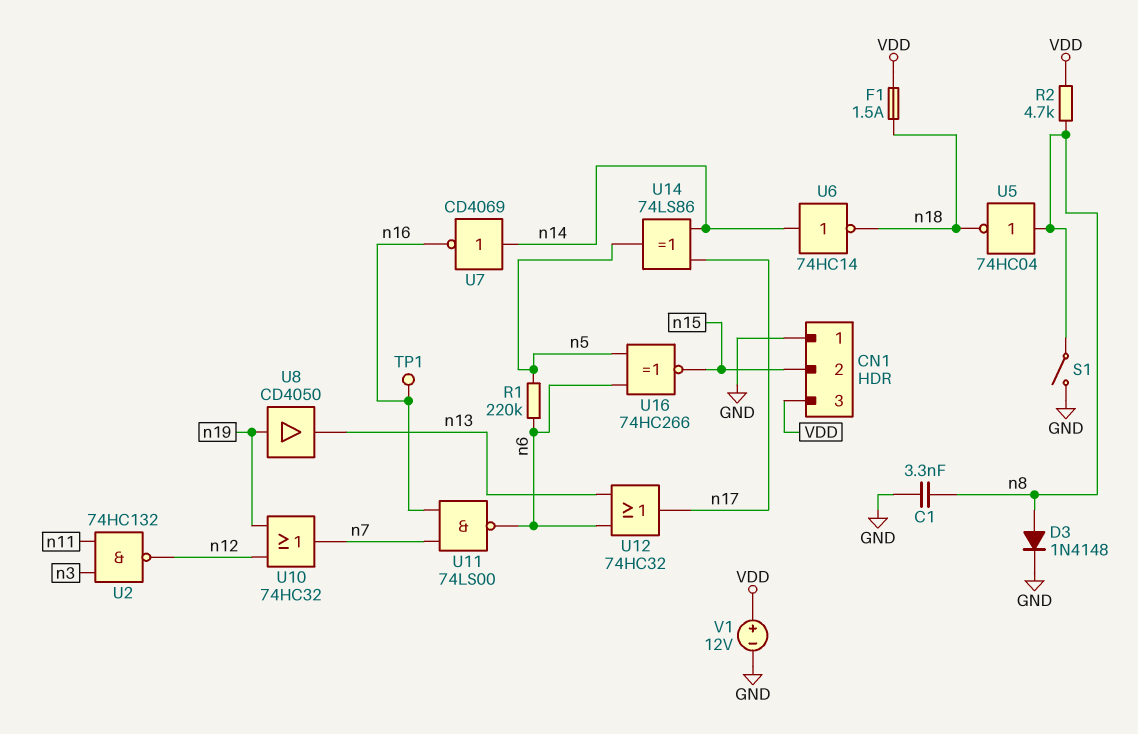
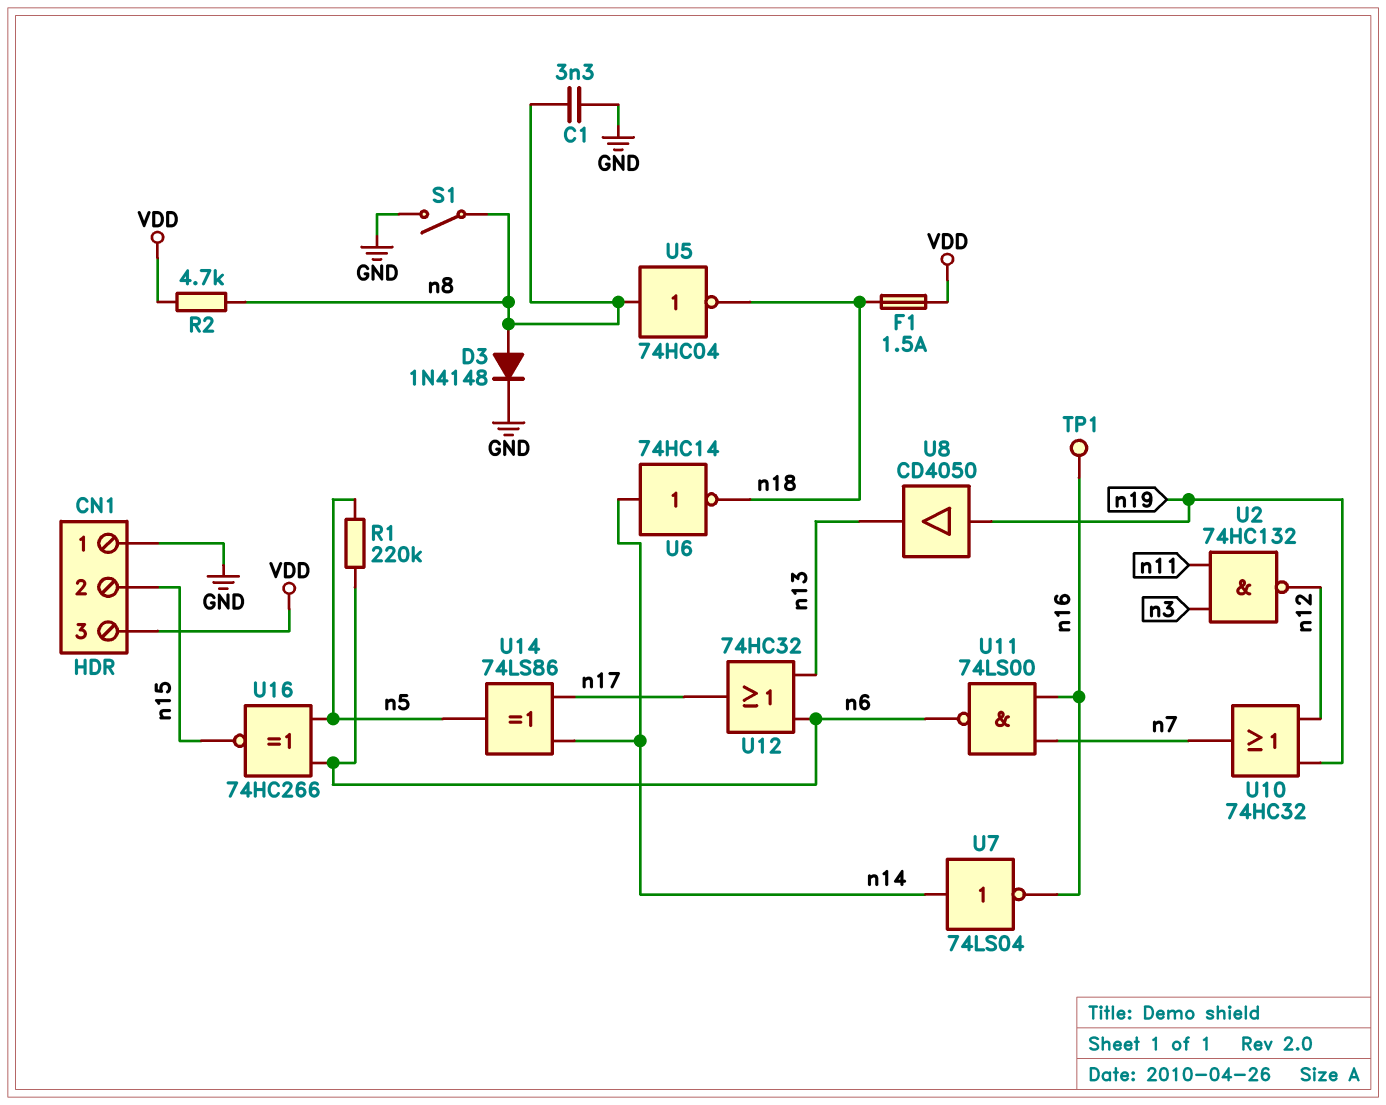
U7: NOT CD4069 (in n14, out n16) -> NOT 74LS04 (in n14, out n16)
V1: 12V (plus VDD, minus GND) -> none

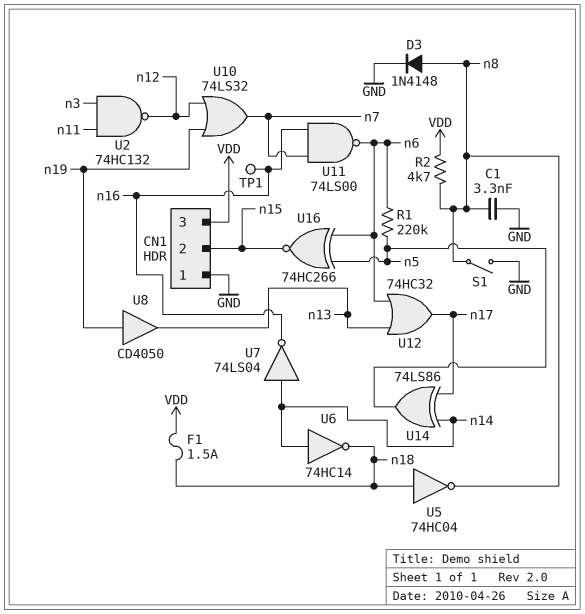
U5: NOT 74HC04 (in n8, out n18) -> NOT 74HC04 (in n18, out n8)
U10: OR 74HC32 (in n12, in n19, out n7) -> OR 74LS32 (in n12, in n19, out n7)

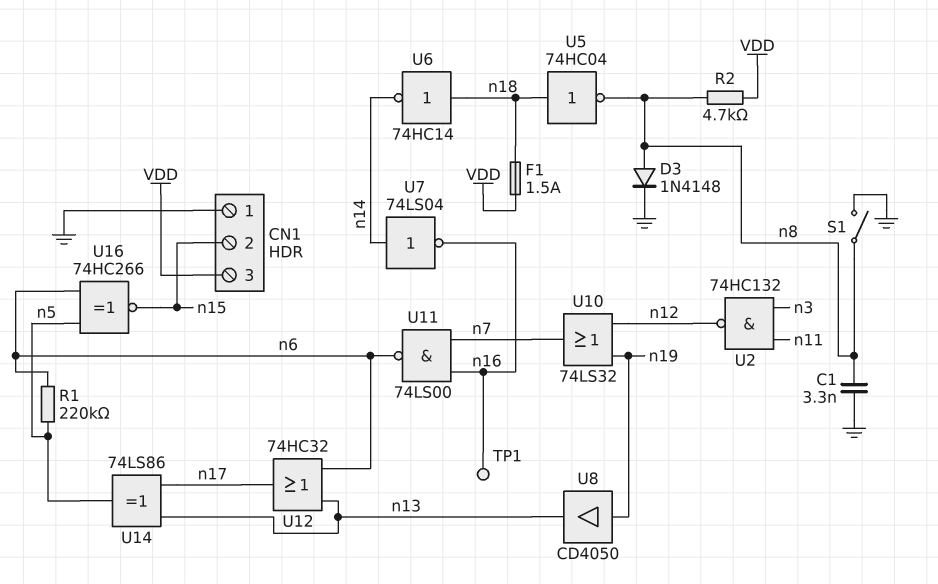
U6: NOT 74HC14 (in n14, out n18) -> NOT 74HC14 (in n18, out n14)
U14: XOR 74LS86 (in n14, in n17, out n5) -> XOR 74LS86 (in n13, in n17, out n5)

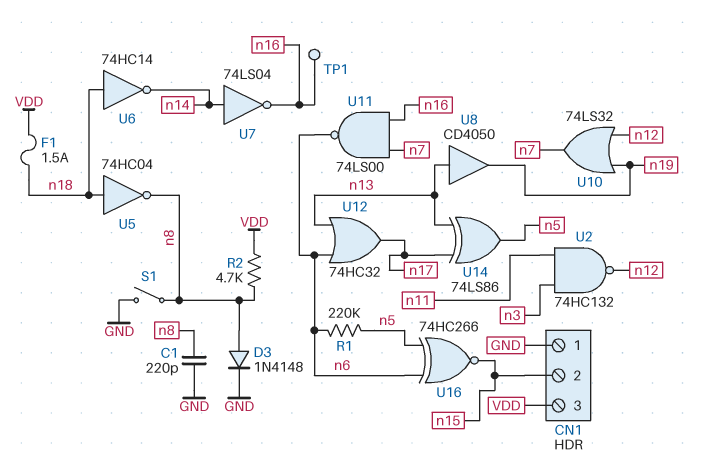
C1: 3.3nF (GND, n8) -> 220pF (GND, n8)
U8: buffer CD4050 (in n19, out n13) -> buffer CD4050 (in n13, out n19)

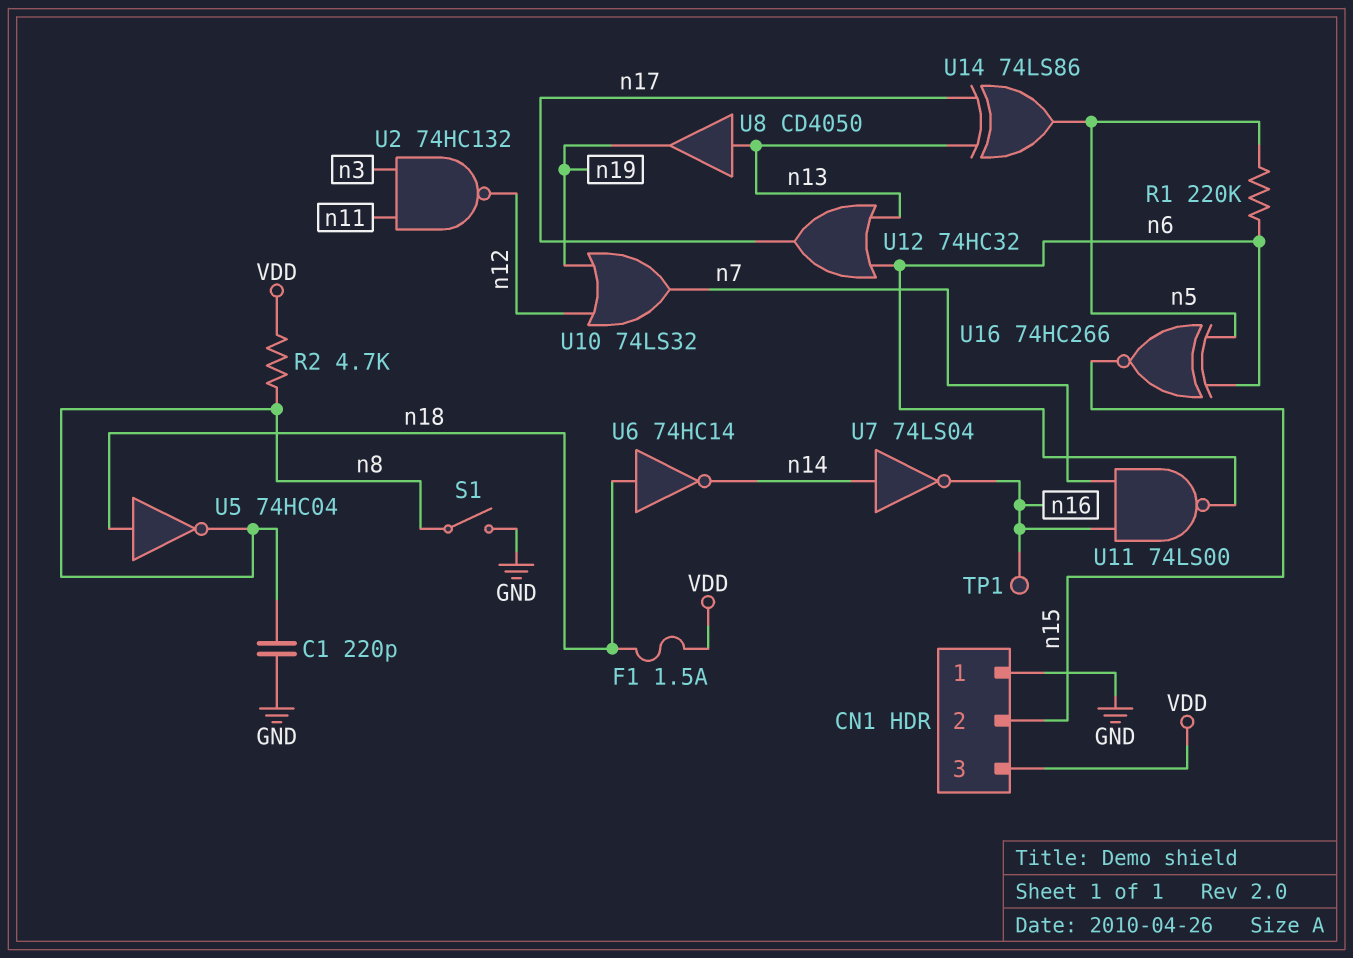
D3: diode 1N4148 (A n8, K GND) -> none

